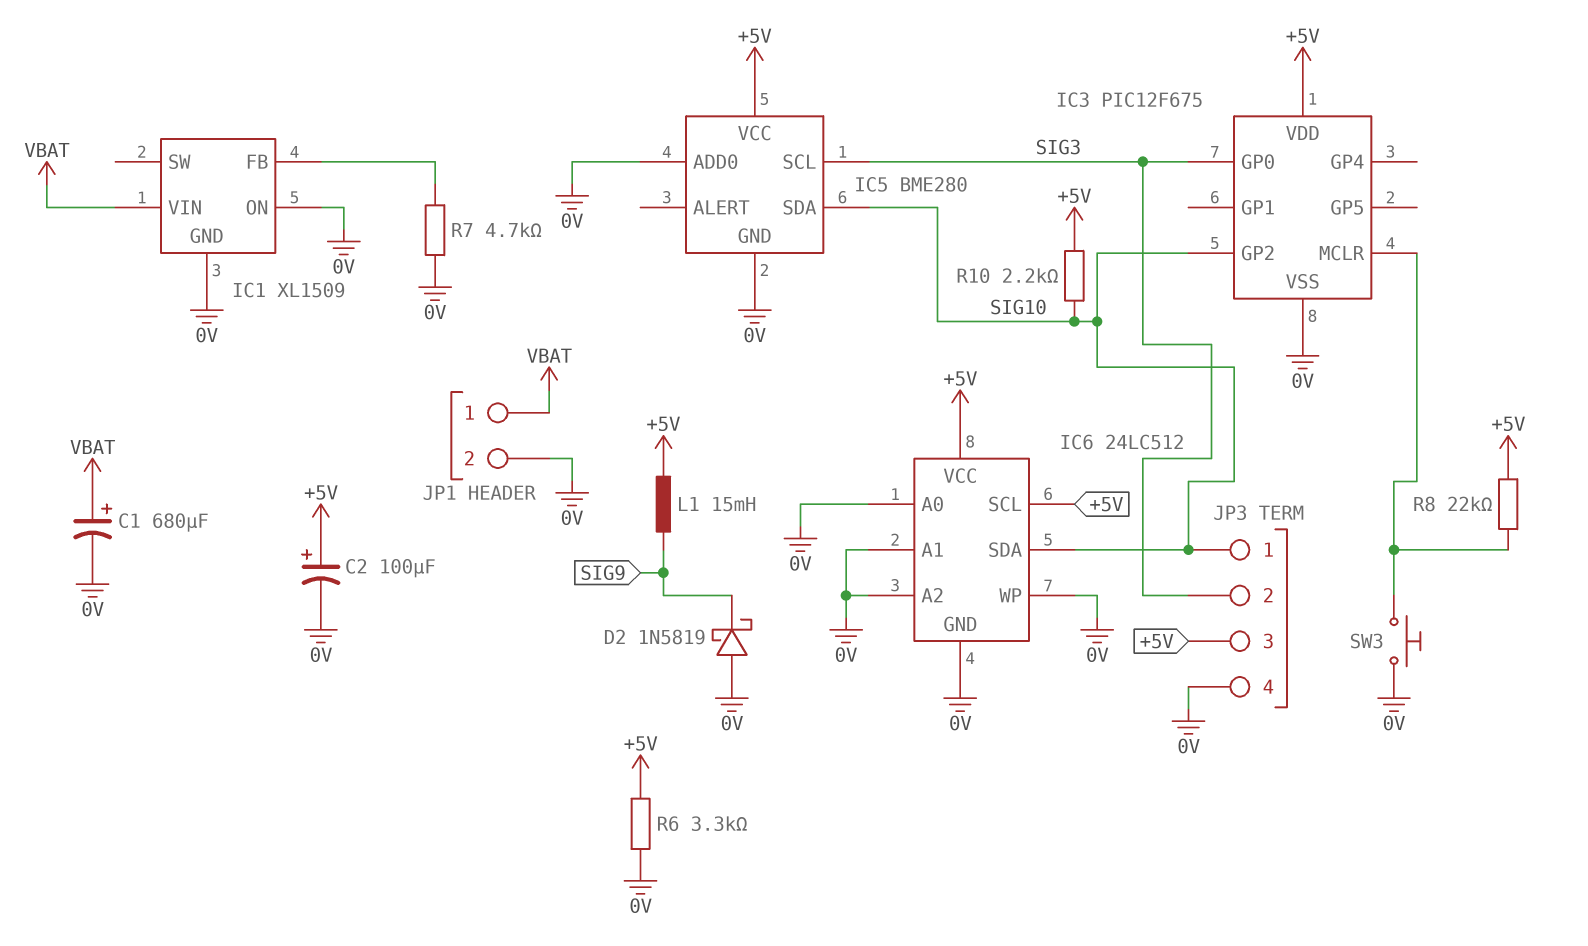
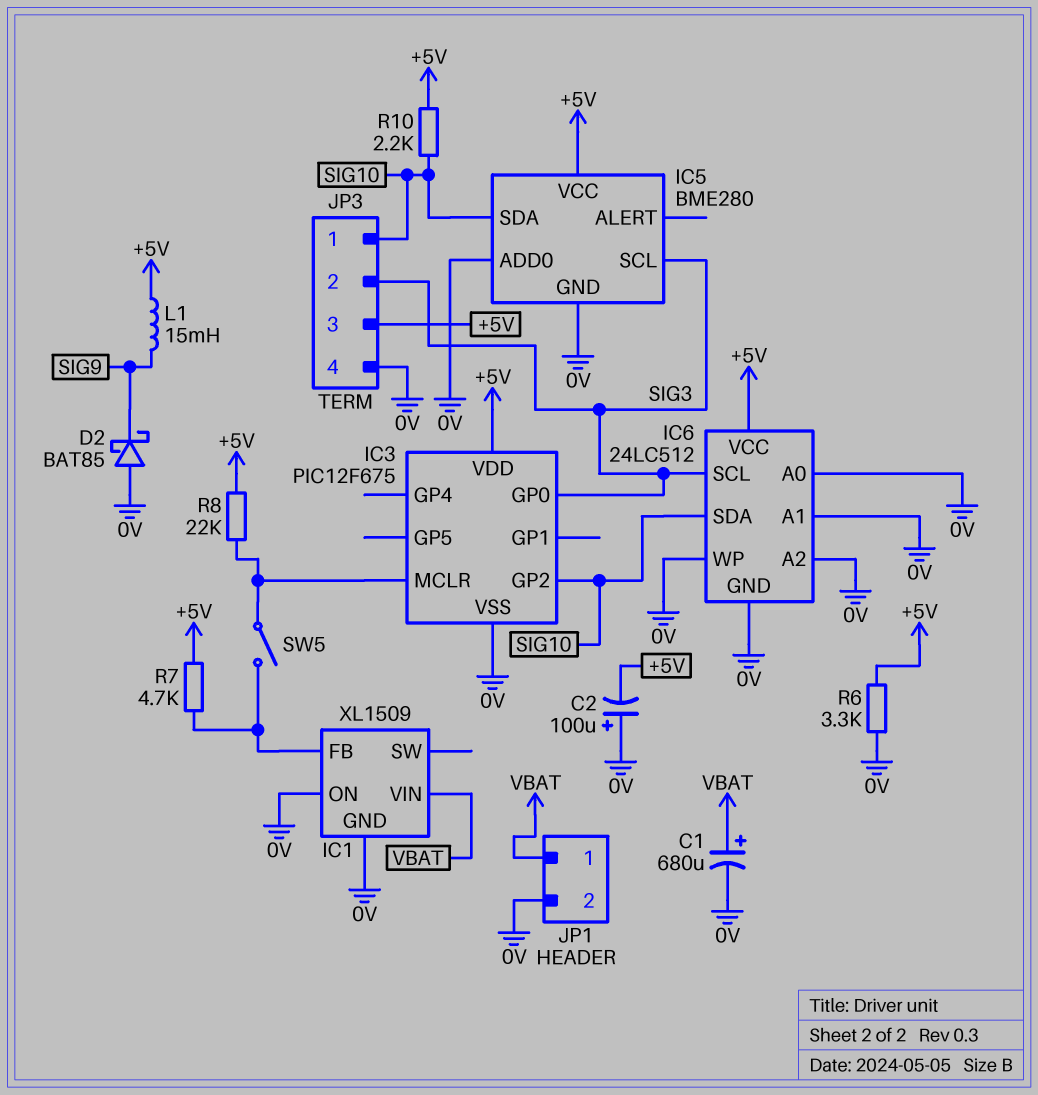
C2: 100uF (plus +5V, minus 0V) -> 100uF (plus 0V, minus +5V)
D2: schottky 1N5819 (A 0V, K SIG9) -> schottky BAT85 (A 0V, K SIG9)
IC6 pin SCL: +5V -> SIG3
R7: 4.7k (0V, IC1/FB) -> 4.7k (+5V, IC1/FB)
SW3: button (0V, IC3/MCLR) -> none
SW5: none -> switch (IC1/FB, IC3/MCLR)

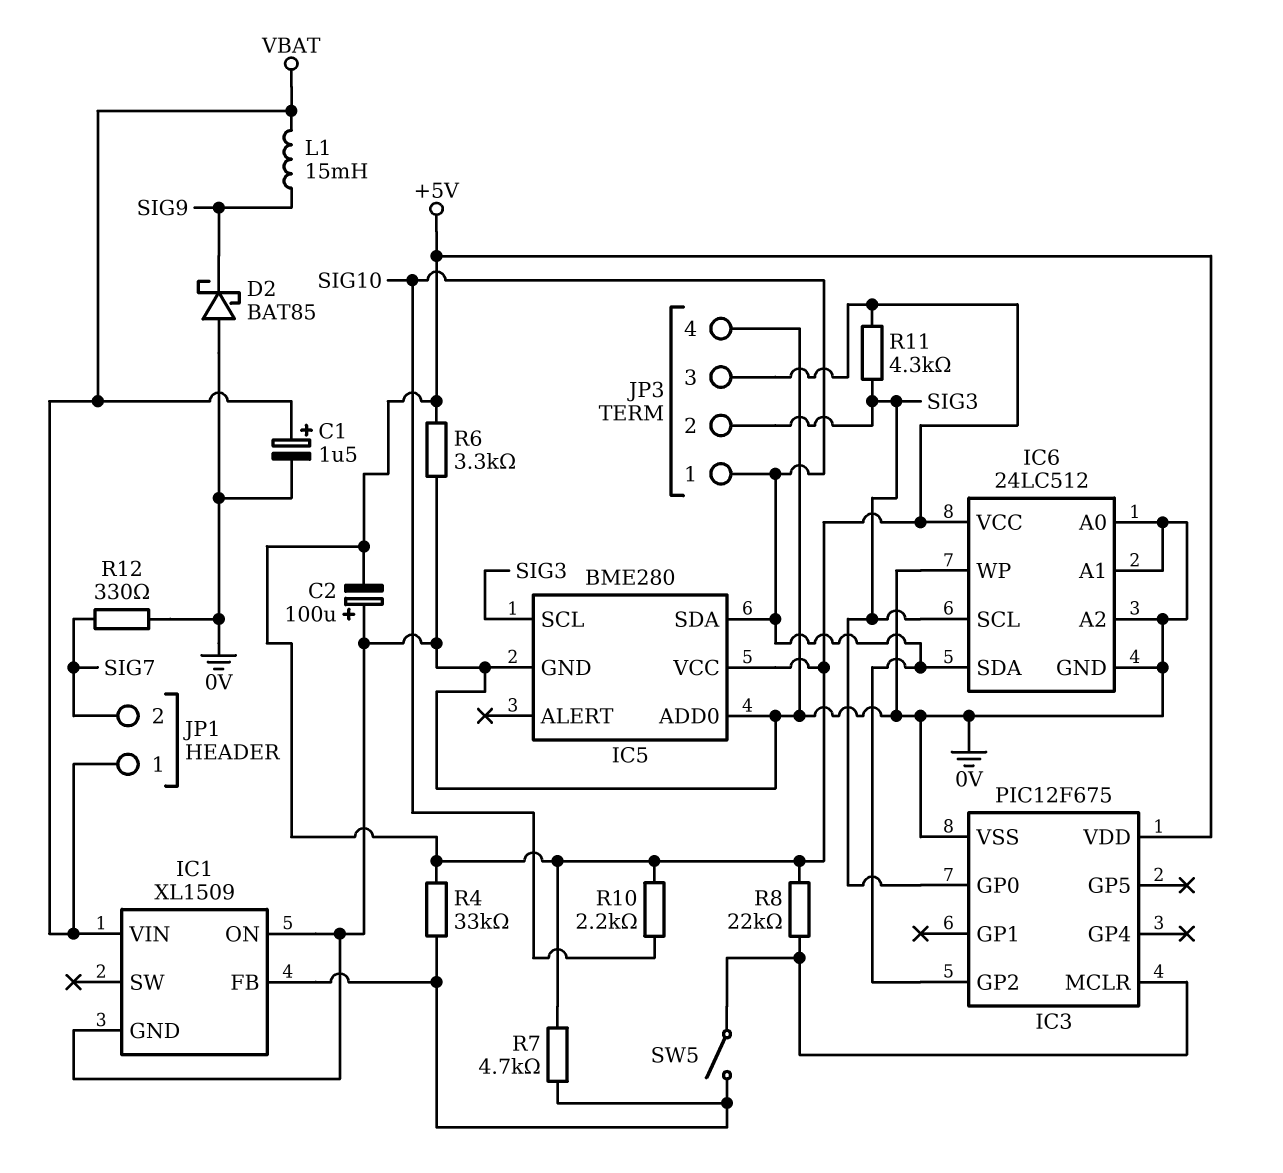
C1: 680uF (plus VBAT, minus 0V) -> 1.5uF (plus VBAT, minus 0V)
JP1 pin 2: 0V -> SIG7
L1: 15mH (+5V, SIG9) -> 15mH (SIG9, VBAT)
R4: none -> 33k (+5V, IC1/FB)
R11: none -> 4.3k (+5V, SIG3)
R12: none -> 330 (0V, SIG7)

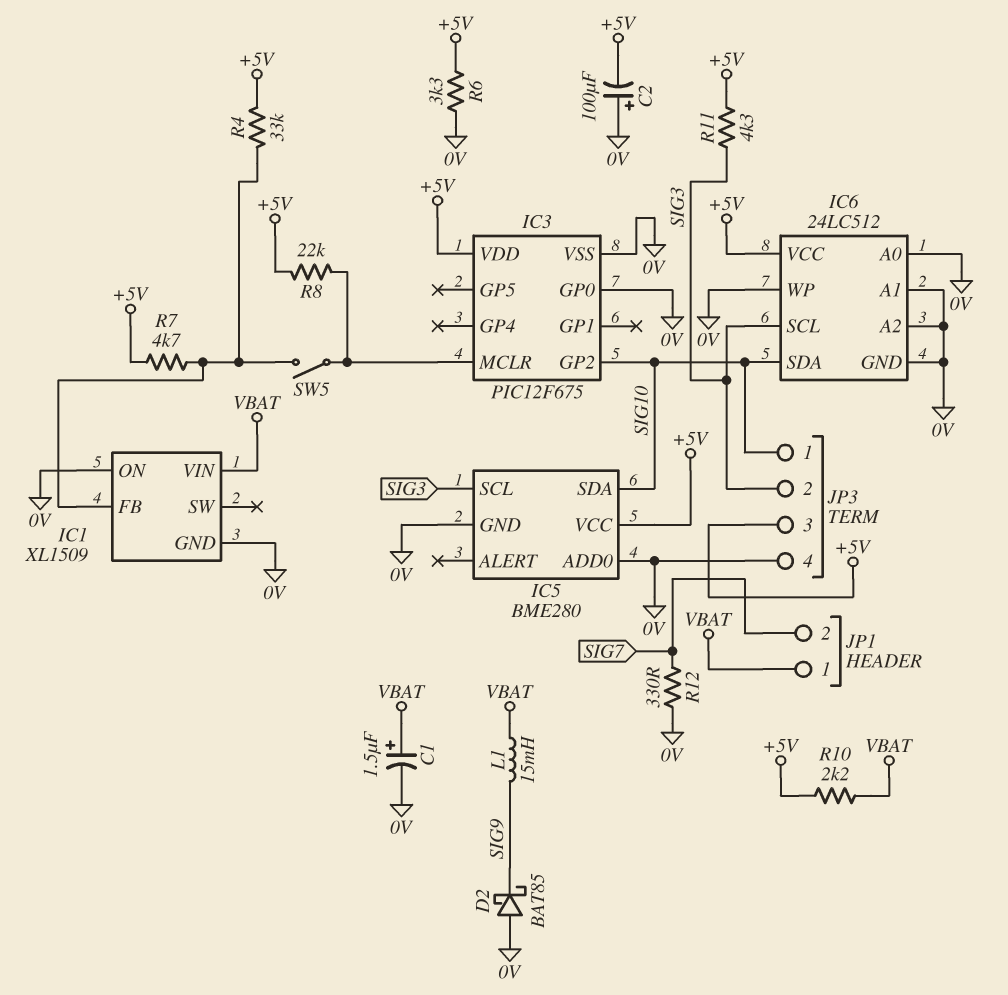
IC3 pin GP0: SIG3 -> 0V
R10: 2.2k (+5V, SIG10) -> 2.2k (+5V, VBAT)

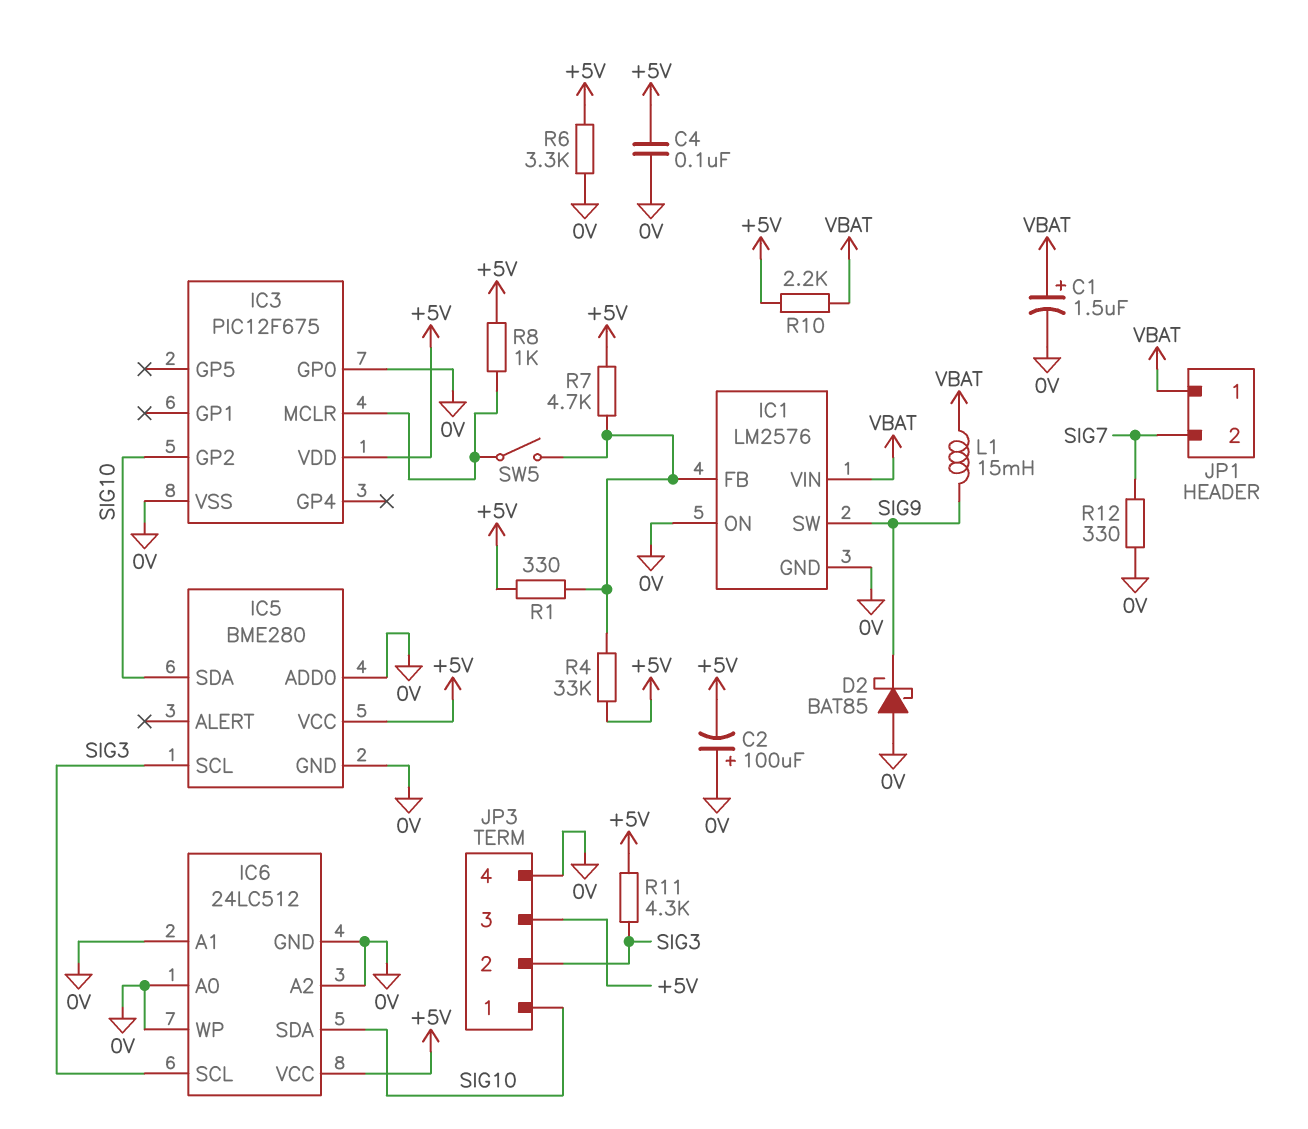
C4: none -> 100nF (+5V, 0V)
IC1: XL1509 -> LM2576
IC1 pin SW: none -> SIG9
R1: none -> 330 (+5V, IC1/FB)
R8: 22k (+5V, IC3/MCLR) -> 1k (+5V, IC3/MCLR)

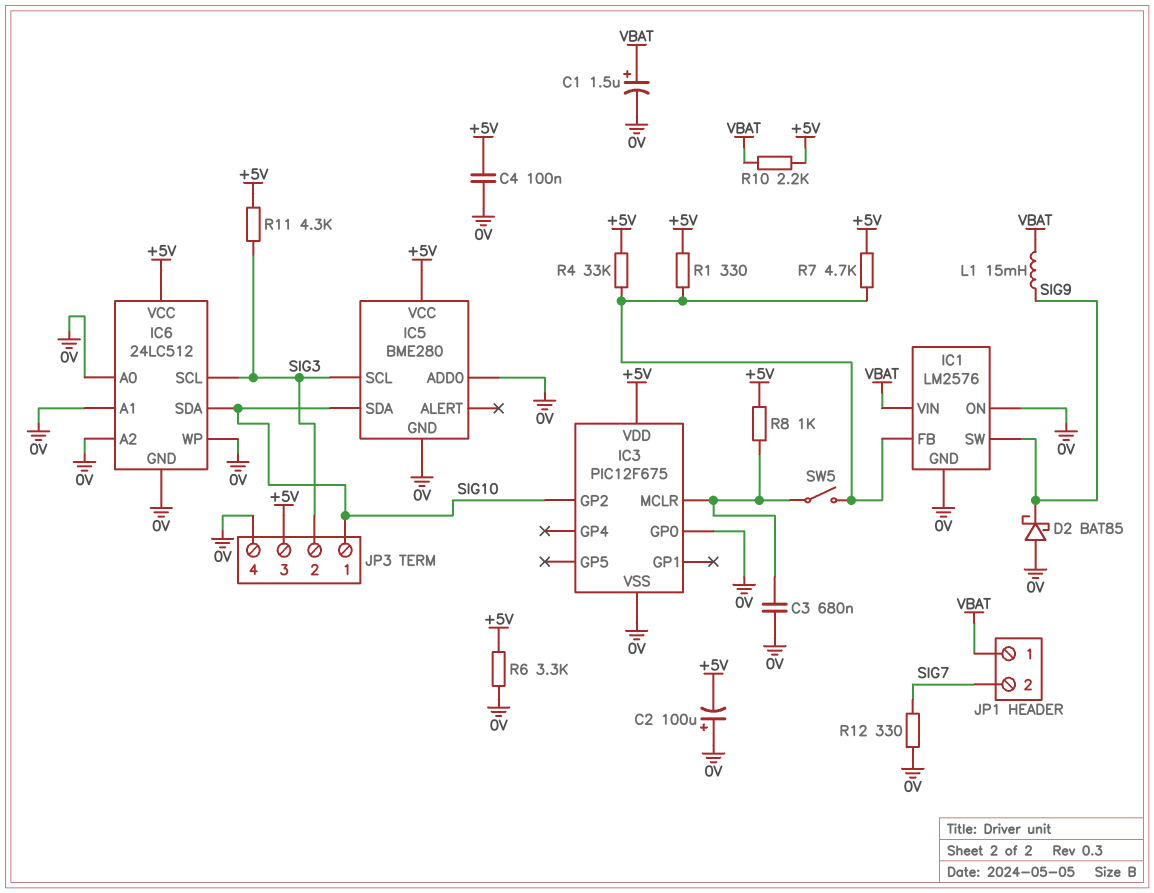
C3: none -> 680nF (0V, IC3/MCLR)

